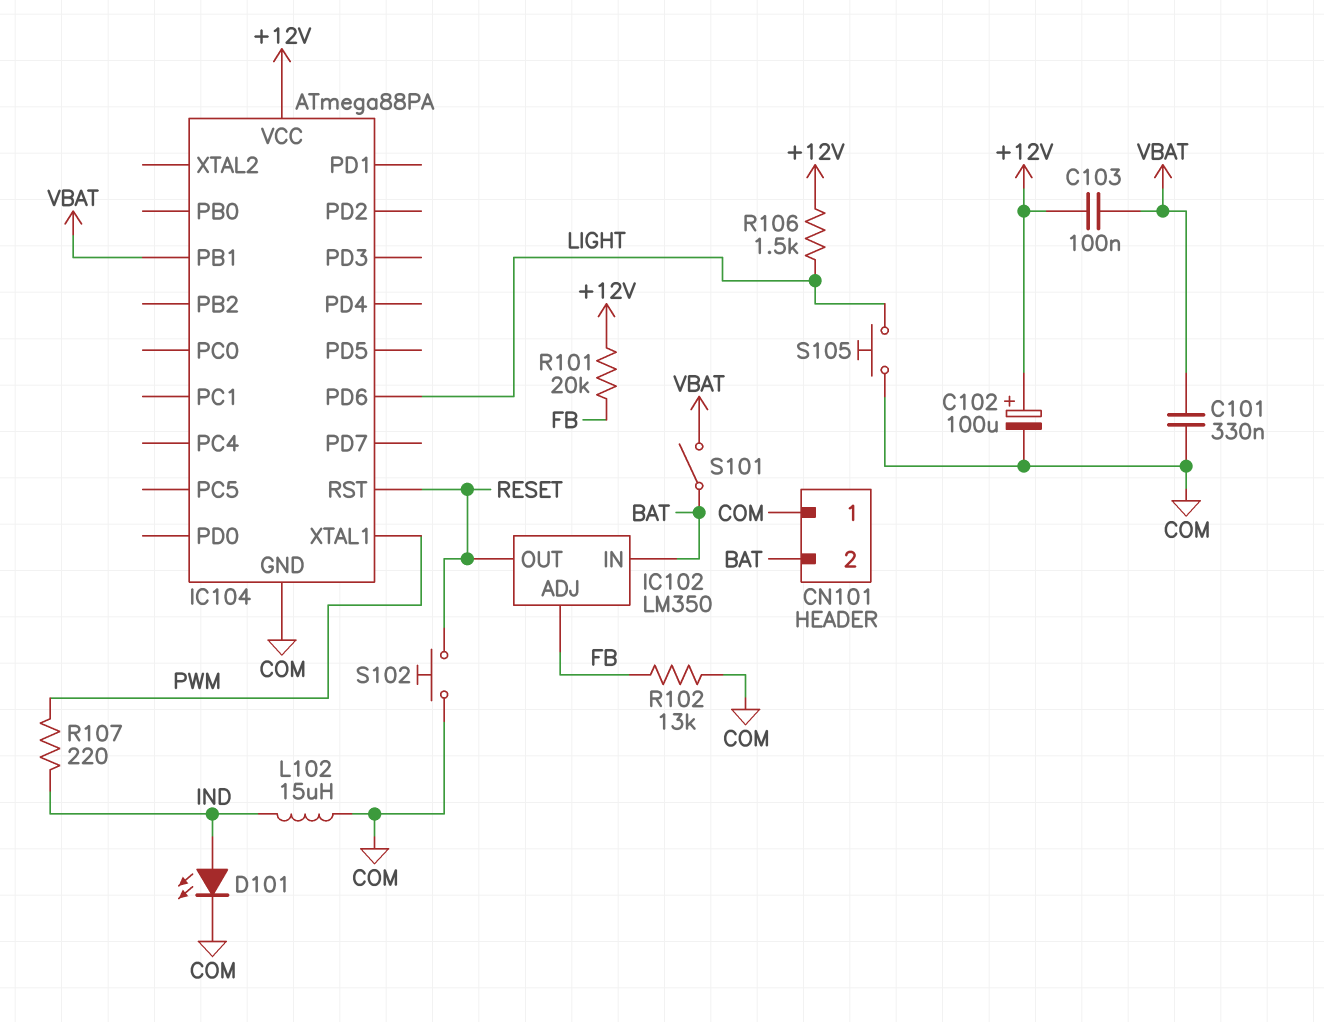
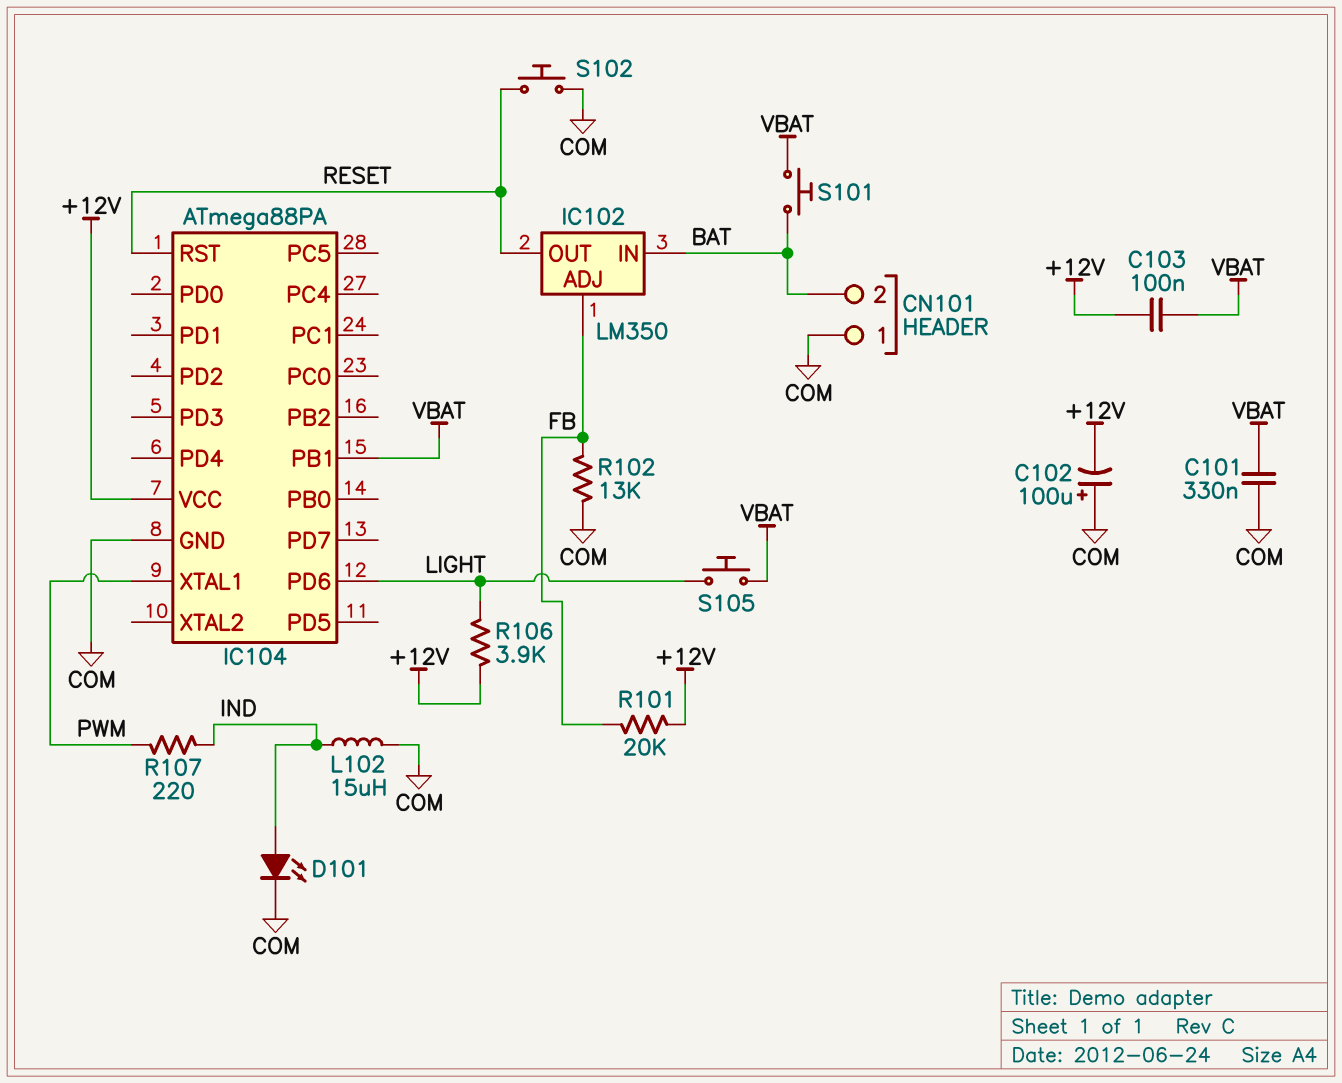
C102: 100uF (plus +12V, minus COM) -> 100uF (plus COM, minus +12V)
R106: 1.5k (+12V, LIGHT) -> 3.9k (+12V, LIGHT)
S101: switch (BAT, VBAT) -> button (BAT, VBAT)
S105: button (COM, LIGHT) -> button (LIGHT, VBAT)

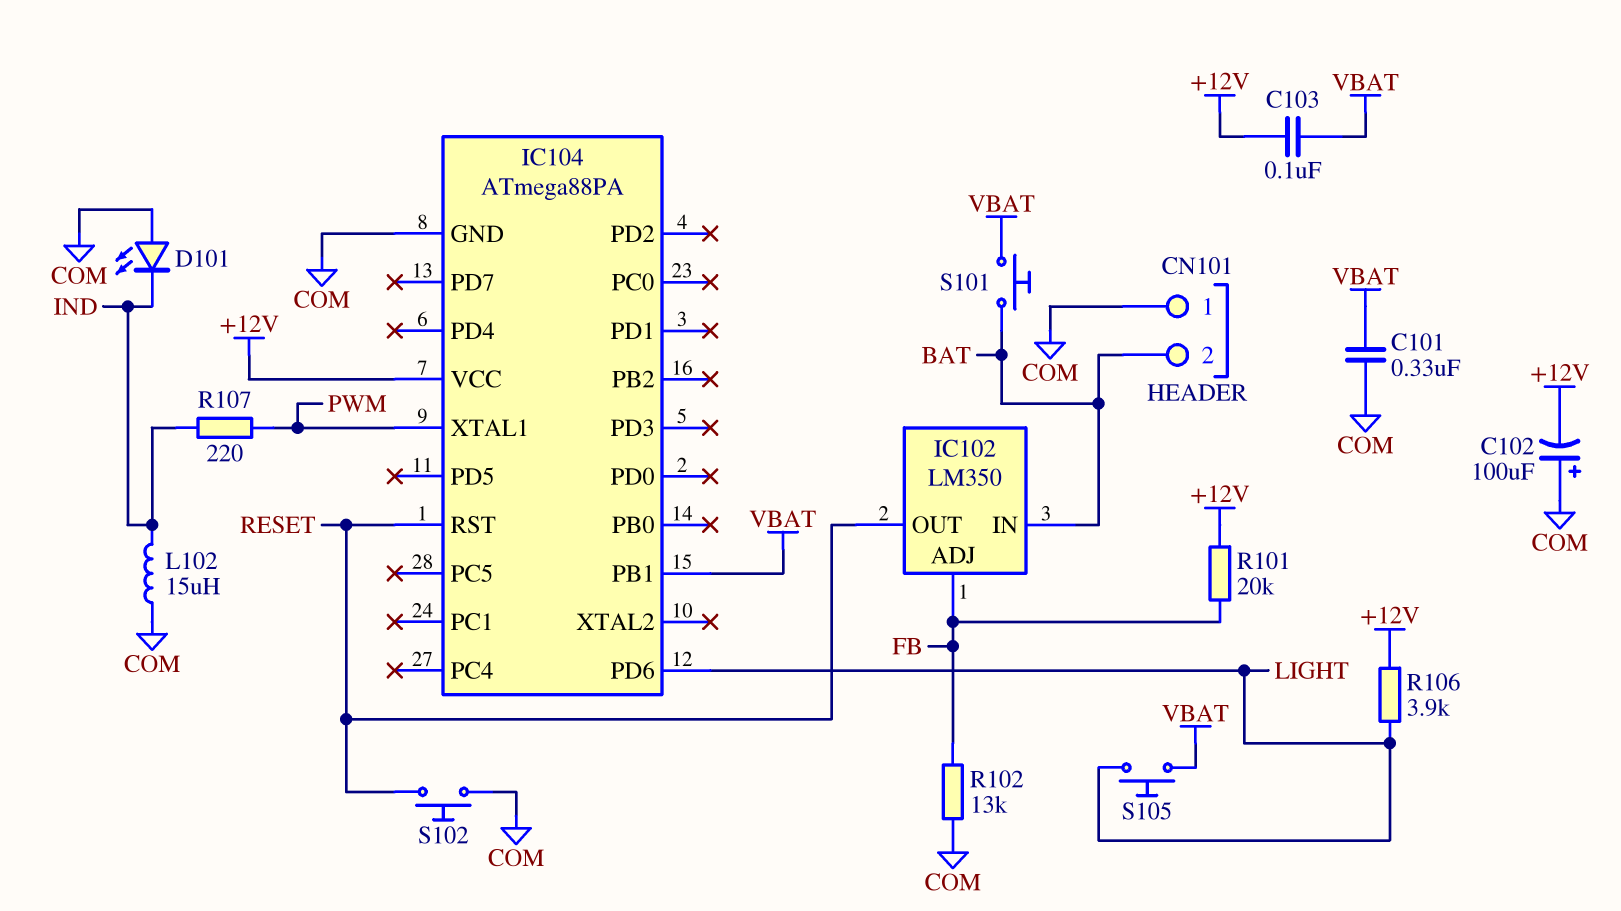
D101: LED (A IND, K COM) -> LED (A COM, K IND)

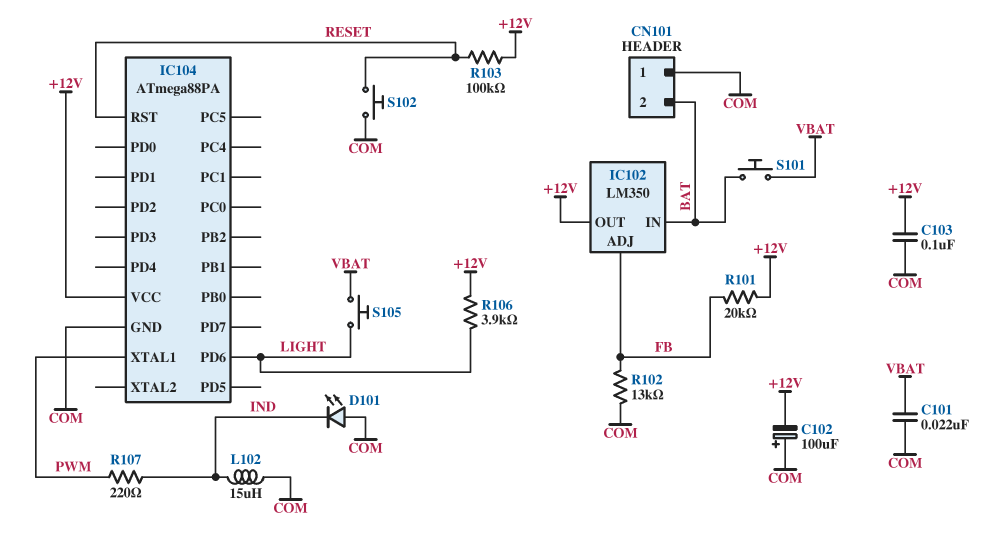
C101: 330nF (COM, VBAT) -> 22nF (COM, VBAT)
C103: 100nF (+12V, VBAT) -> 100nF (+12V, COM)
IC102 pin OUT: RESET -> +12V
IC104 pin PB1: VBAT -> none
R103: none -> 100k (+12V, RESET)

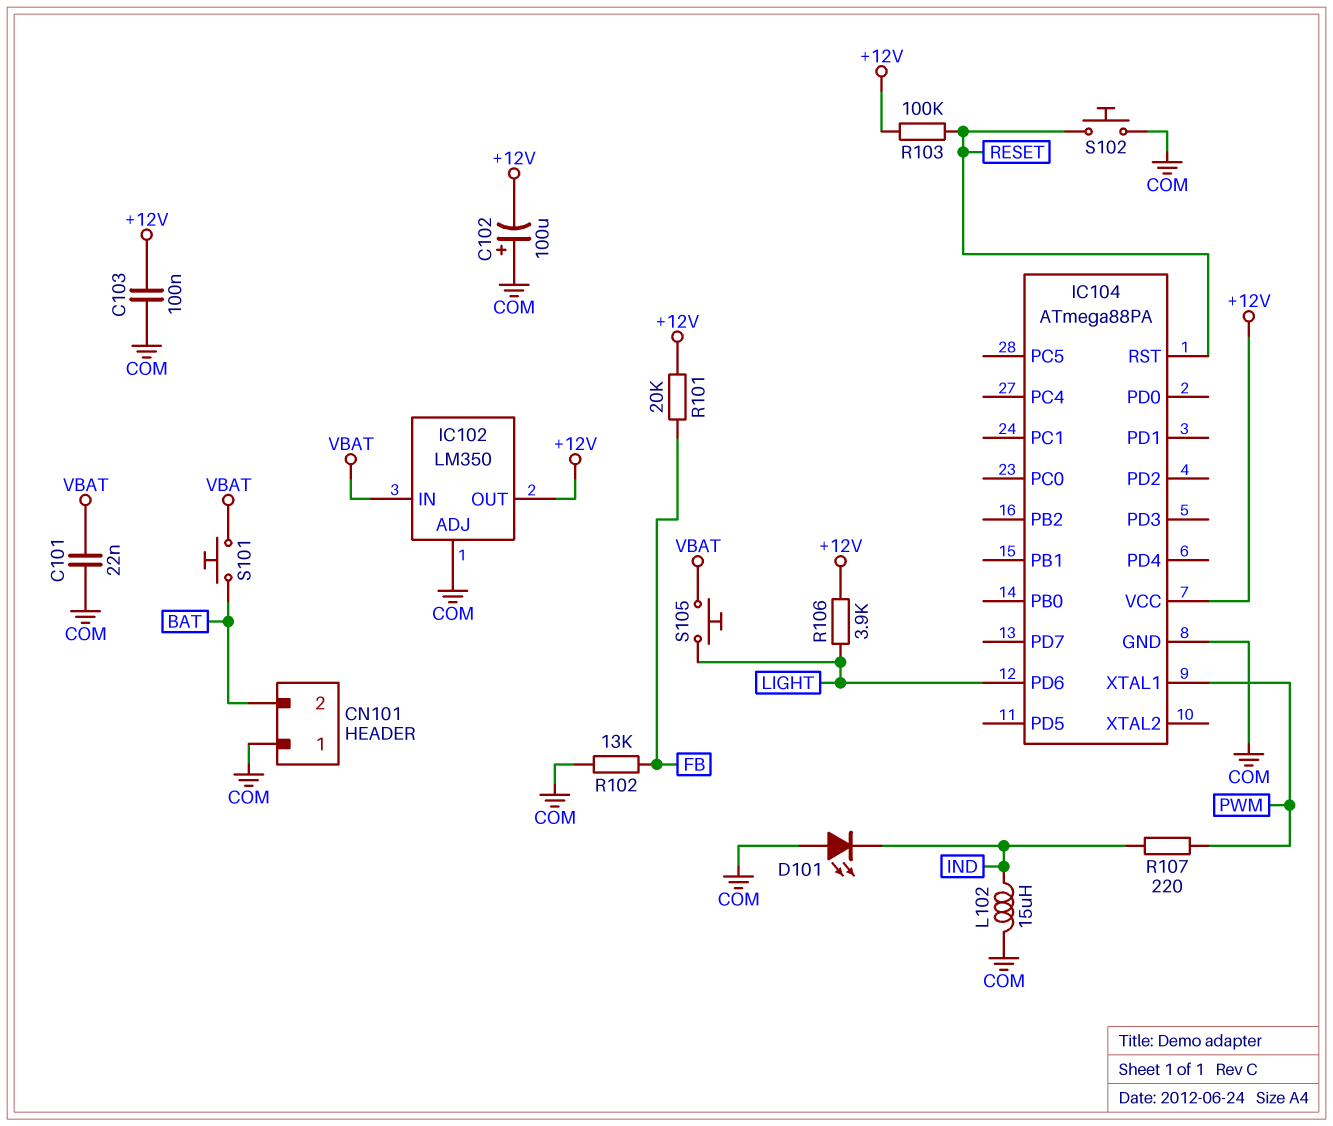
IC102 pin ADJ: FB -> COM
IC102 pin IN: BAT -> VBAT

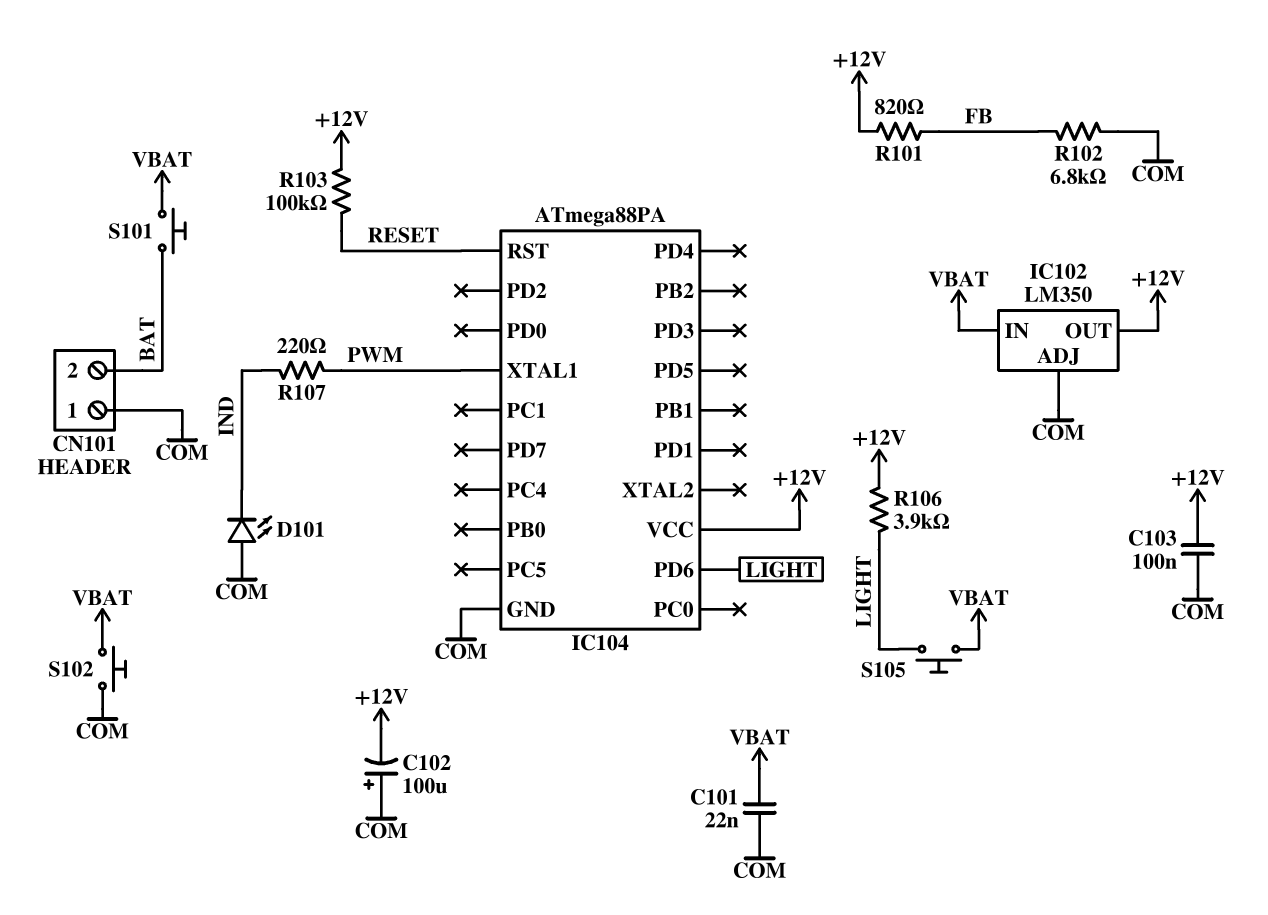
L102: 15uH (COM, IND) -> none
R101: 20k (+12V, FB) -> 820 (+12V, FB)
R102: 13k (COM, FB) -> 6.8k (COM, FB)
S102: button (COM, RESET) -> button (COM, VBAT)

